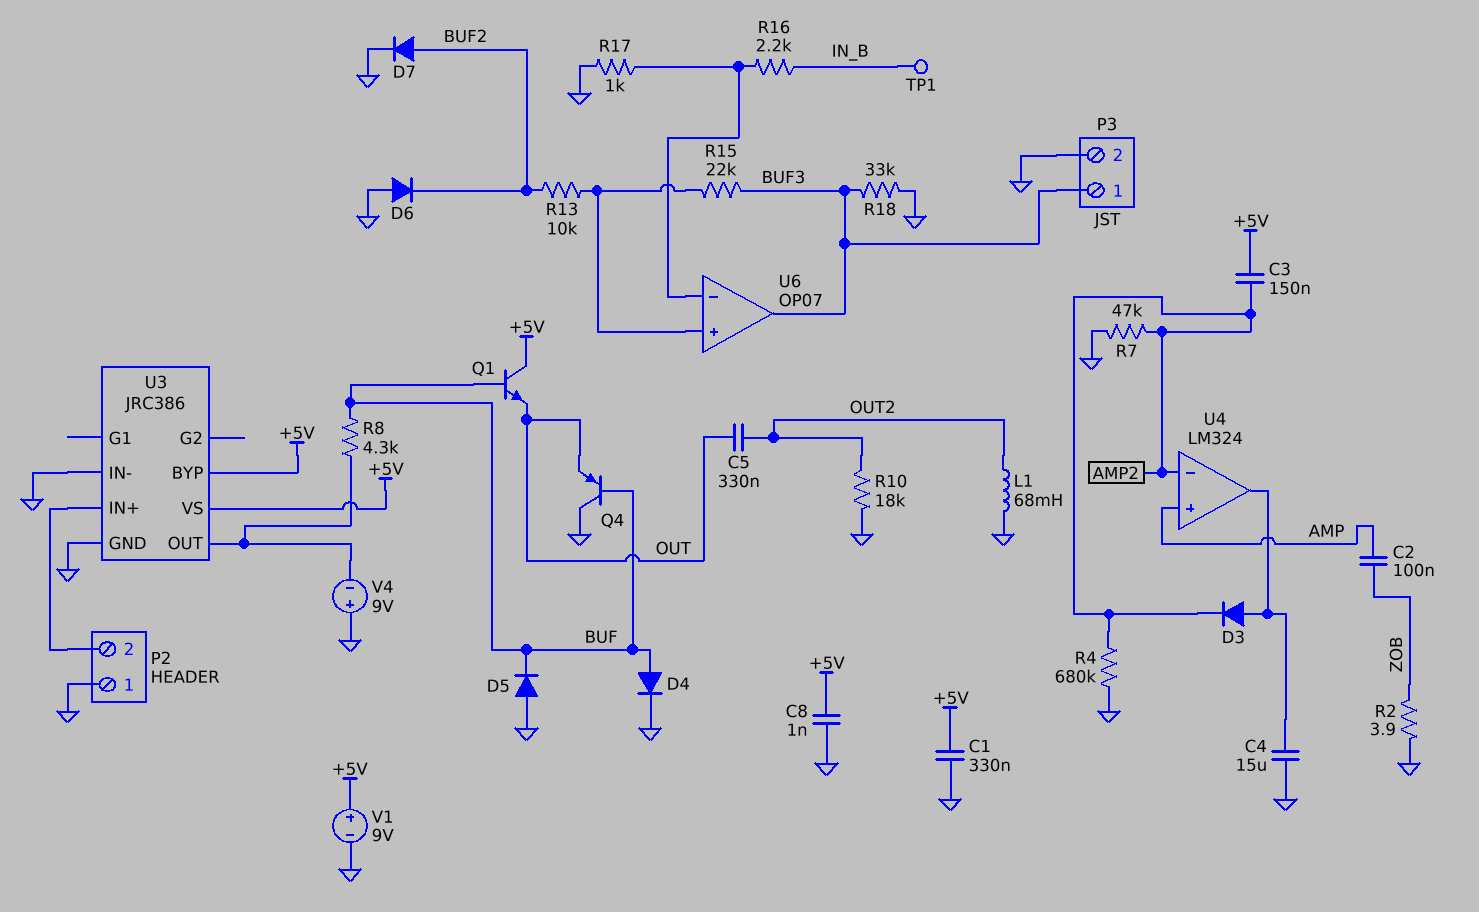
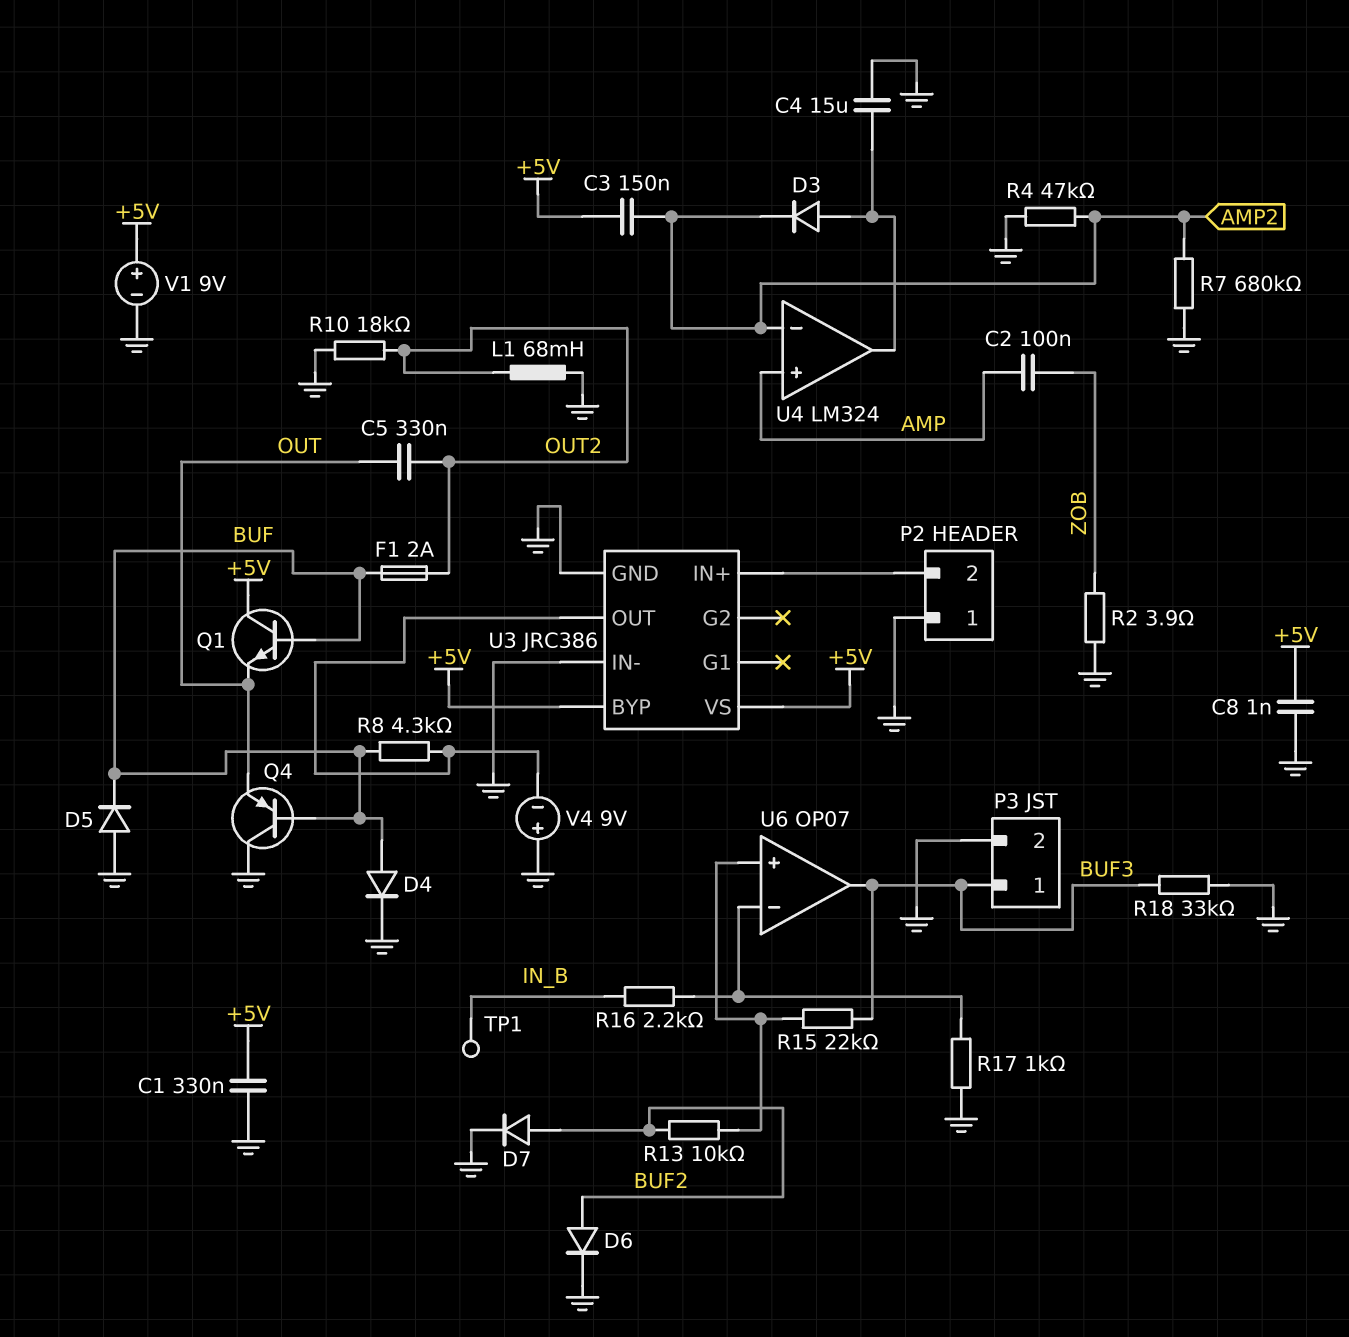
D6: diode (A GND, K BUF2) -> diode (A BUF2, K GND)
F1: none -> 2A (BUF, OUT2)
R4: 680k (AMP2, GND) -> 47k (AMP2, GND)
R7: 47k (AMP2, GND) -> 680k (AMP2, GND)

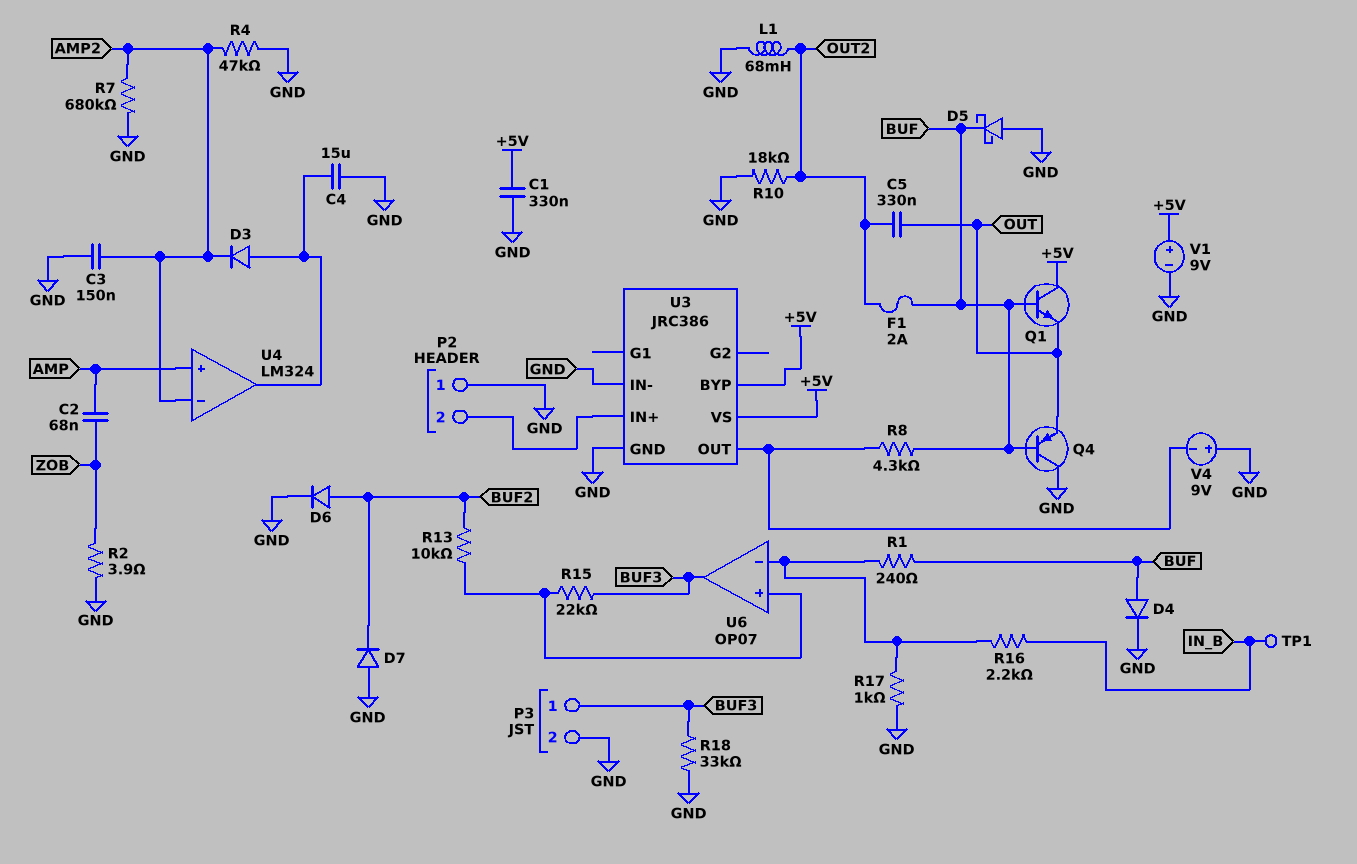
C2: 100nF (AMP, ZOB) -> 68nF (AMP, ZOB)
C3: 150nF (+5V, AMP2) -> 150nF (AMP2, GND)
C8: 1nF (+5V, GND) -> none
D5: diode (A GND, K BUF) -> schottky (A GND, K BUF)
D7: diode (A BUF2, K GND) -> diode (A GND, K BUF2)
R1: none -> 240 (BUF, U6/in-)

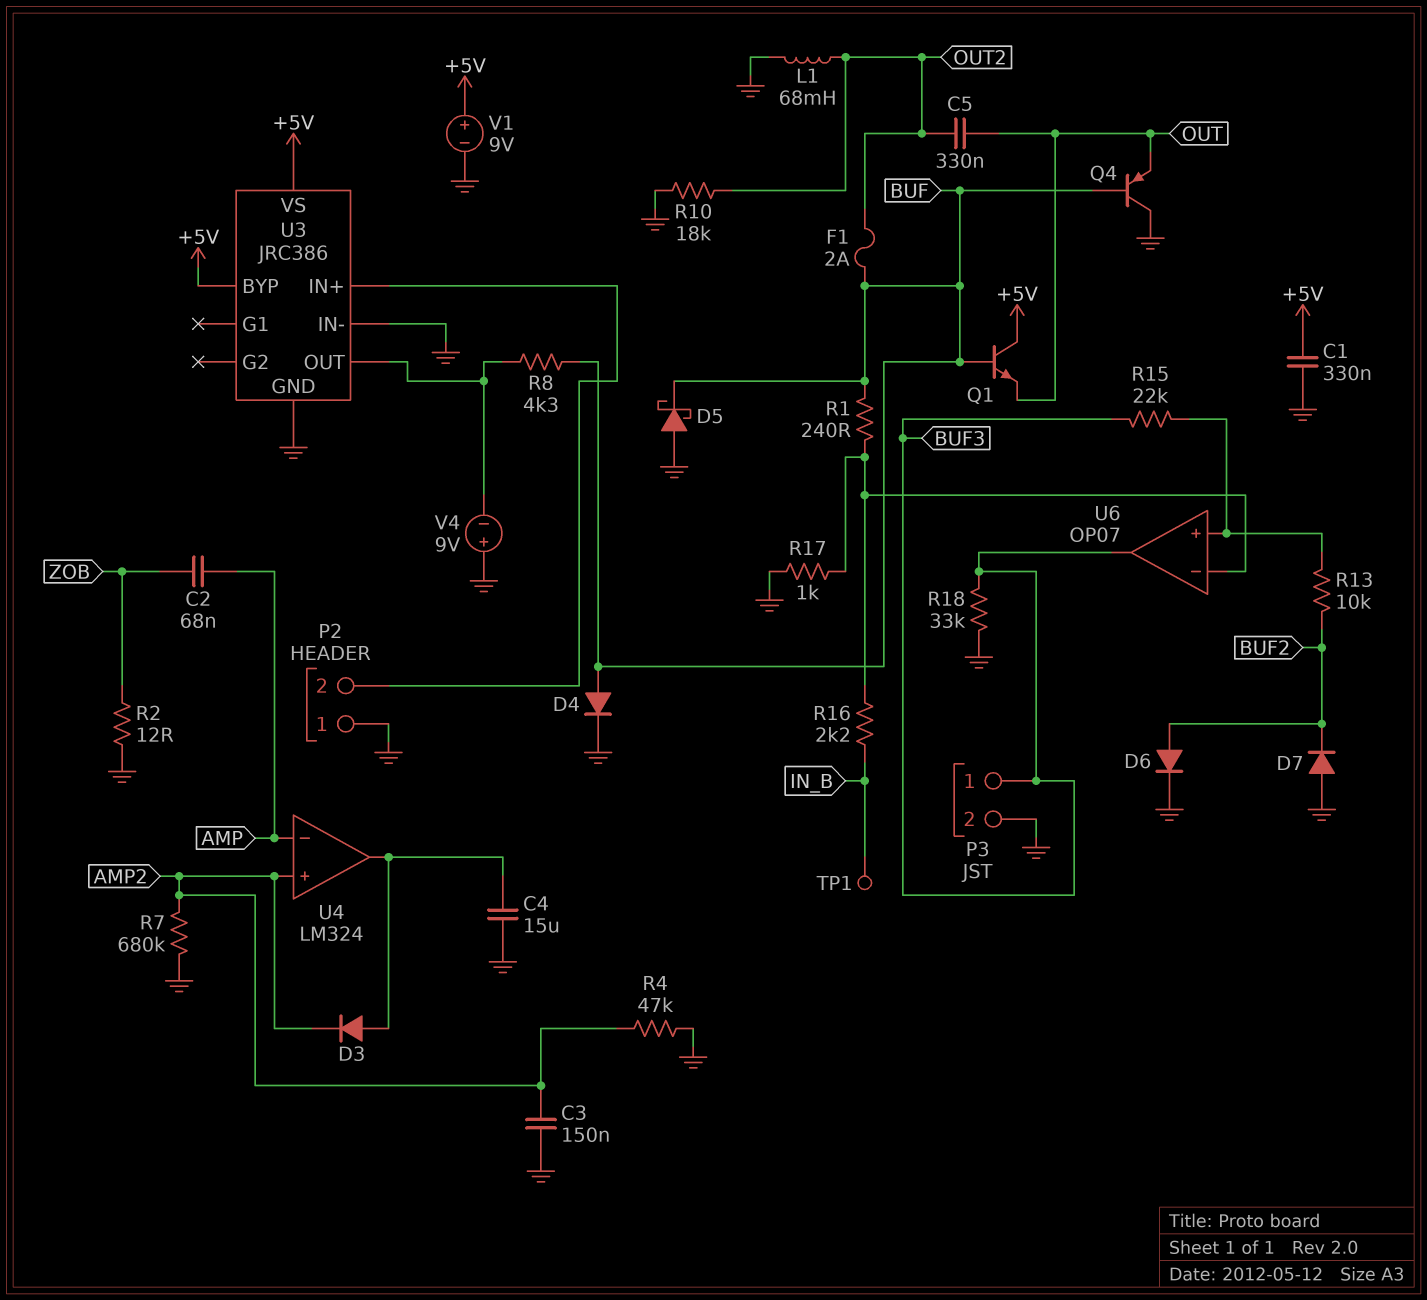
R2: 3.9 (GND, ZOB) -> 12 (GND, ZOB)
U4 pin in+: AMP -> AMP2
U4 pin in-: AMP2 -> AMP

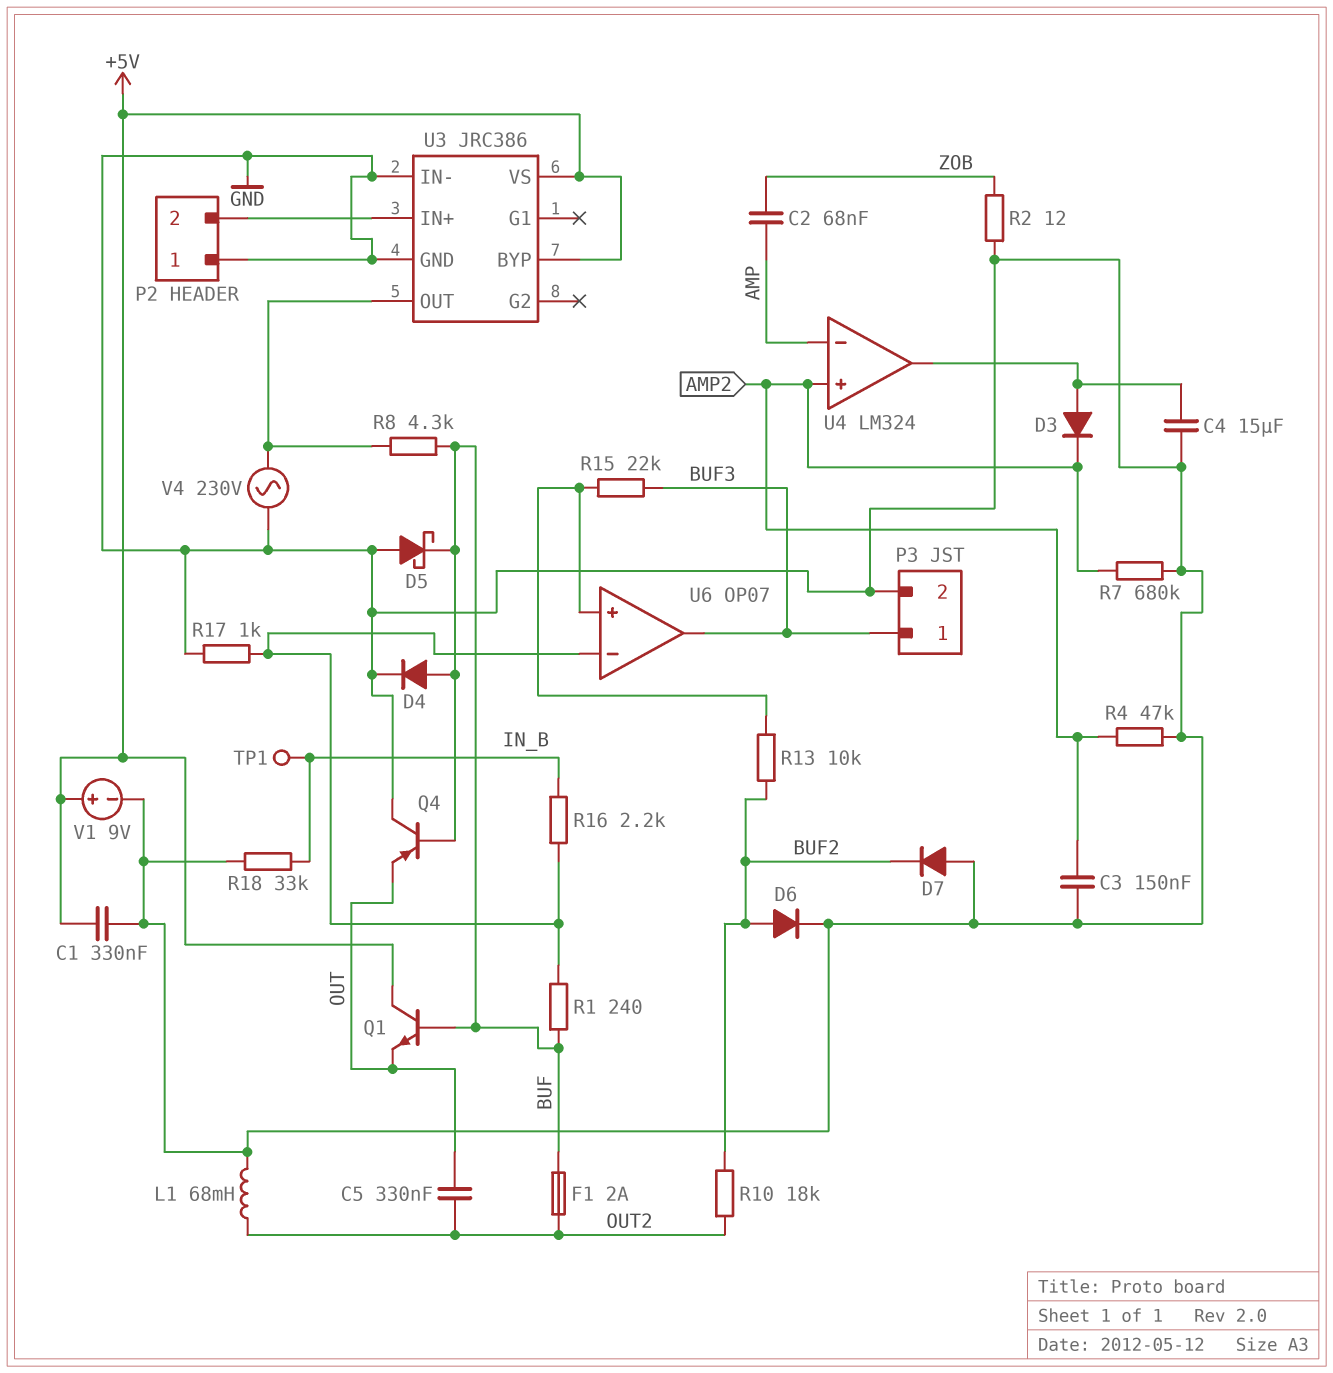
R10: 18k (GND, OUT2) -> 18k (BUF2, OUT2)
R18: 33k (BUF3, GND) -> 33k (GND, IN_B)
V4: 9V (plus GND, minus U3/OUT) -> AC 230V (GND, U3/OUT)

